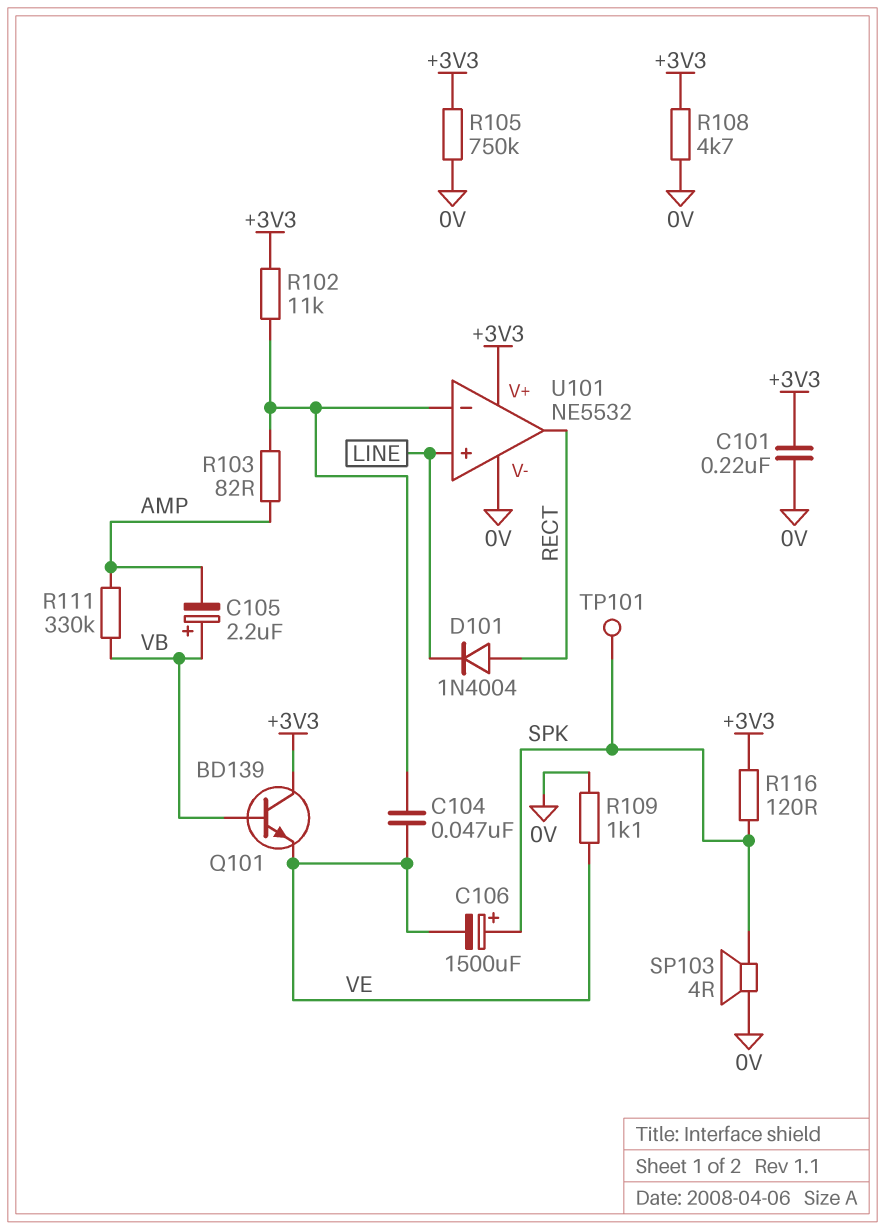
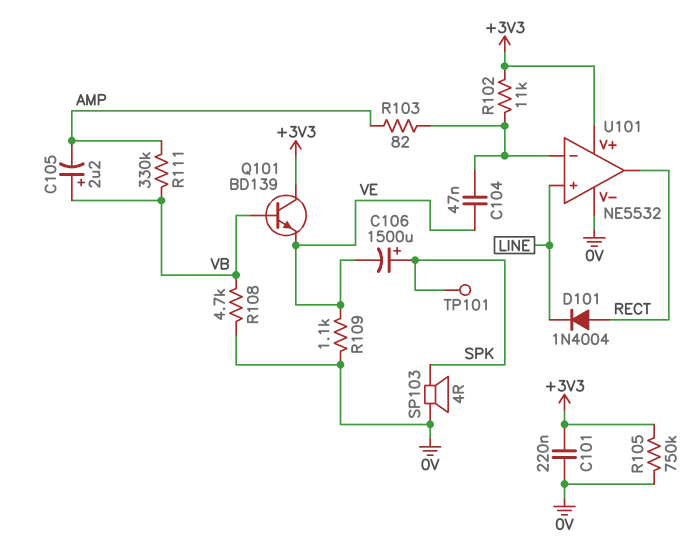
R108: 4.7k (+3V3, 0V) -> 4.7k (0V, VB)
R116: 120 (+3V3, SPK) -> none

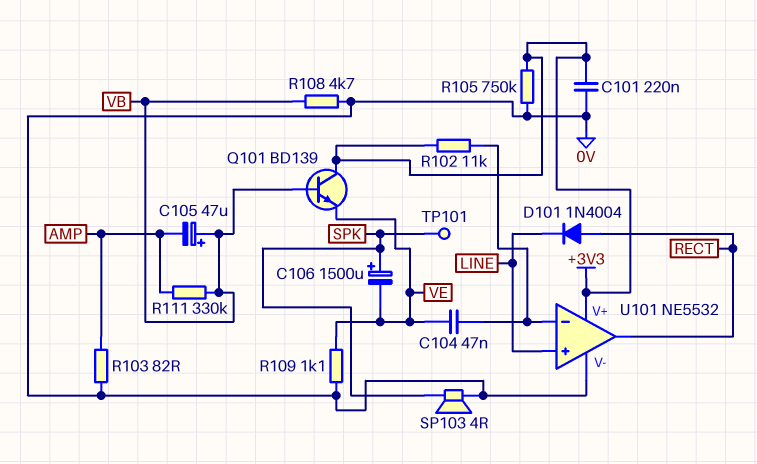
C105: 2.2uF (plus VB, minus AMP) -> 47uF (plus VB, minus AMP)
R103: 82 (AMP, U101/in-) -> 82 (0V, AMP)

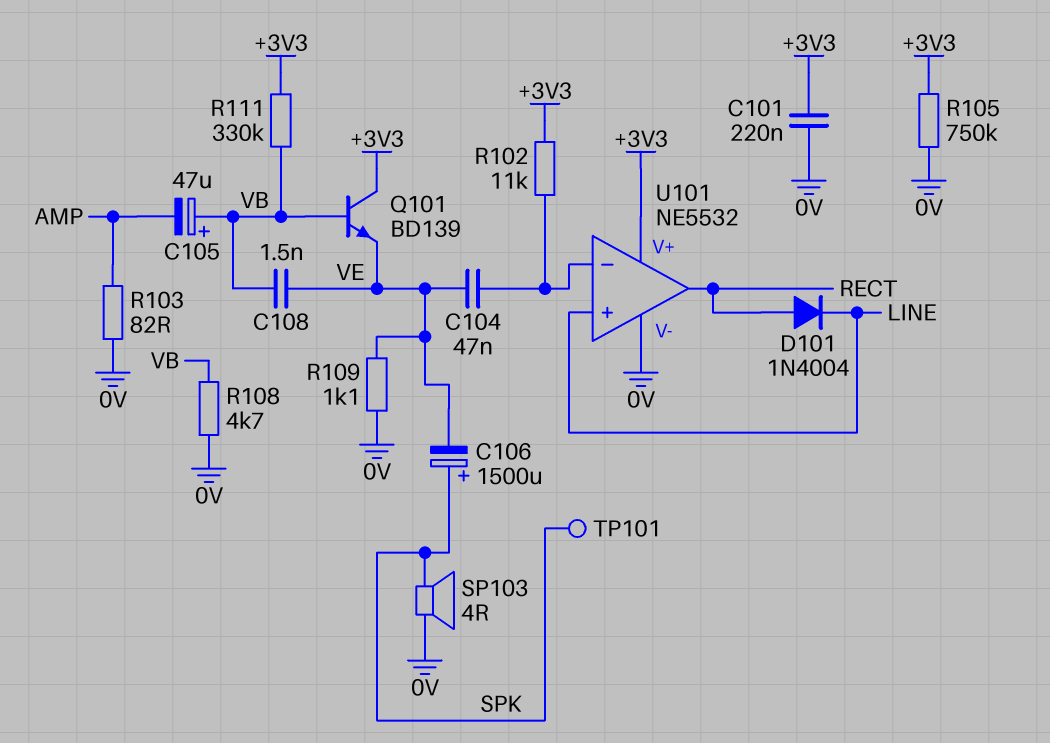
C108: none -> 1.5nF (VB, VE)
R111: 330k (AMP, VB) -> 330k (+3V3, VB)

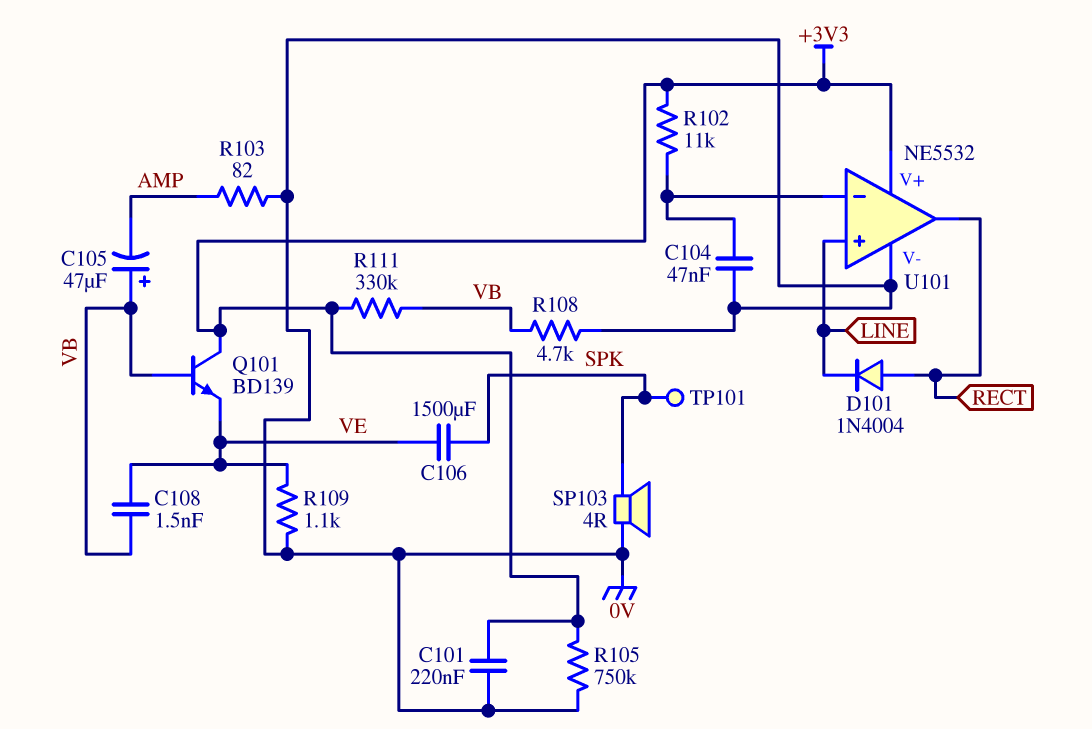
C104: 47nF (U101/in-, VE) -> 47nF (0V, U101/in-)
C106: 1500uF (plus SPK, minus VE) -> 1500uF (SPK, VE)

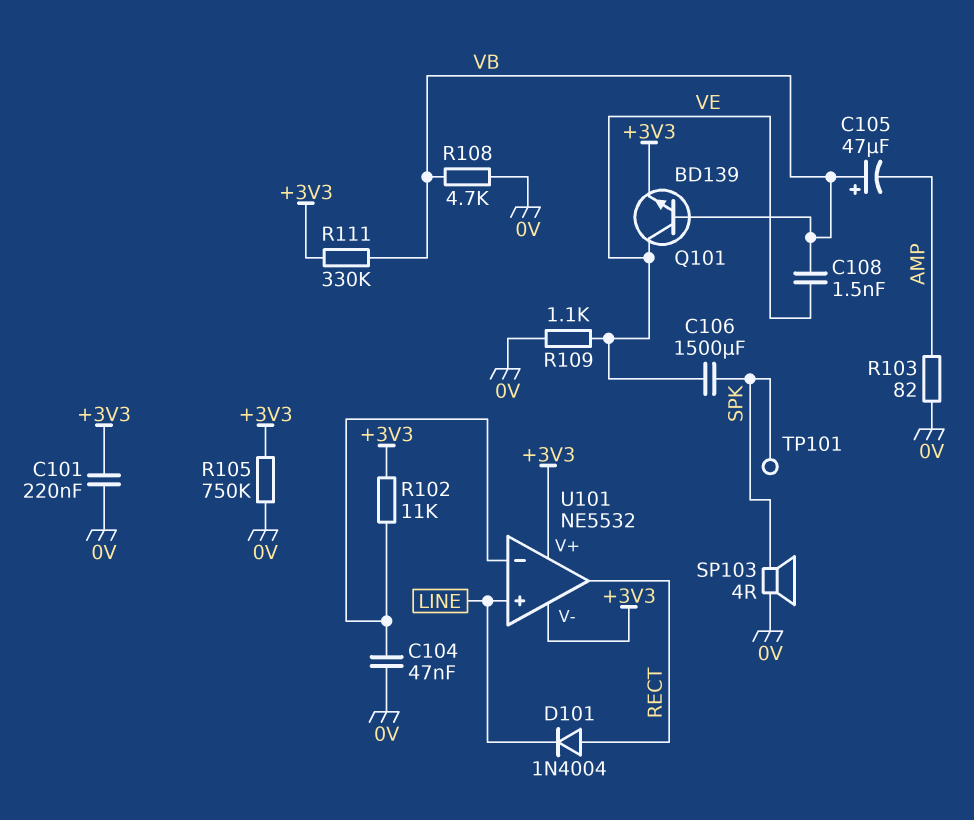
Q101: NPN BD139 (B VB, C +3V3, E VE) -> NPN BD139 (B VB, C VE, E +3V3)
U101 pin V-: 0V -> +3V3

